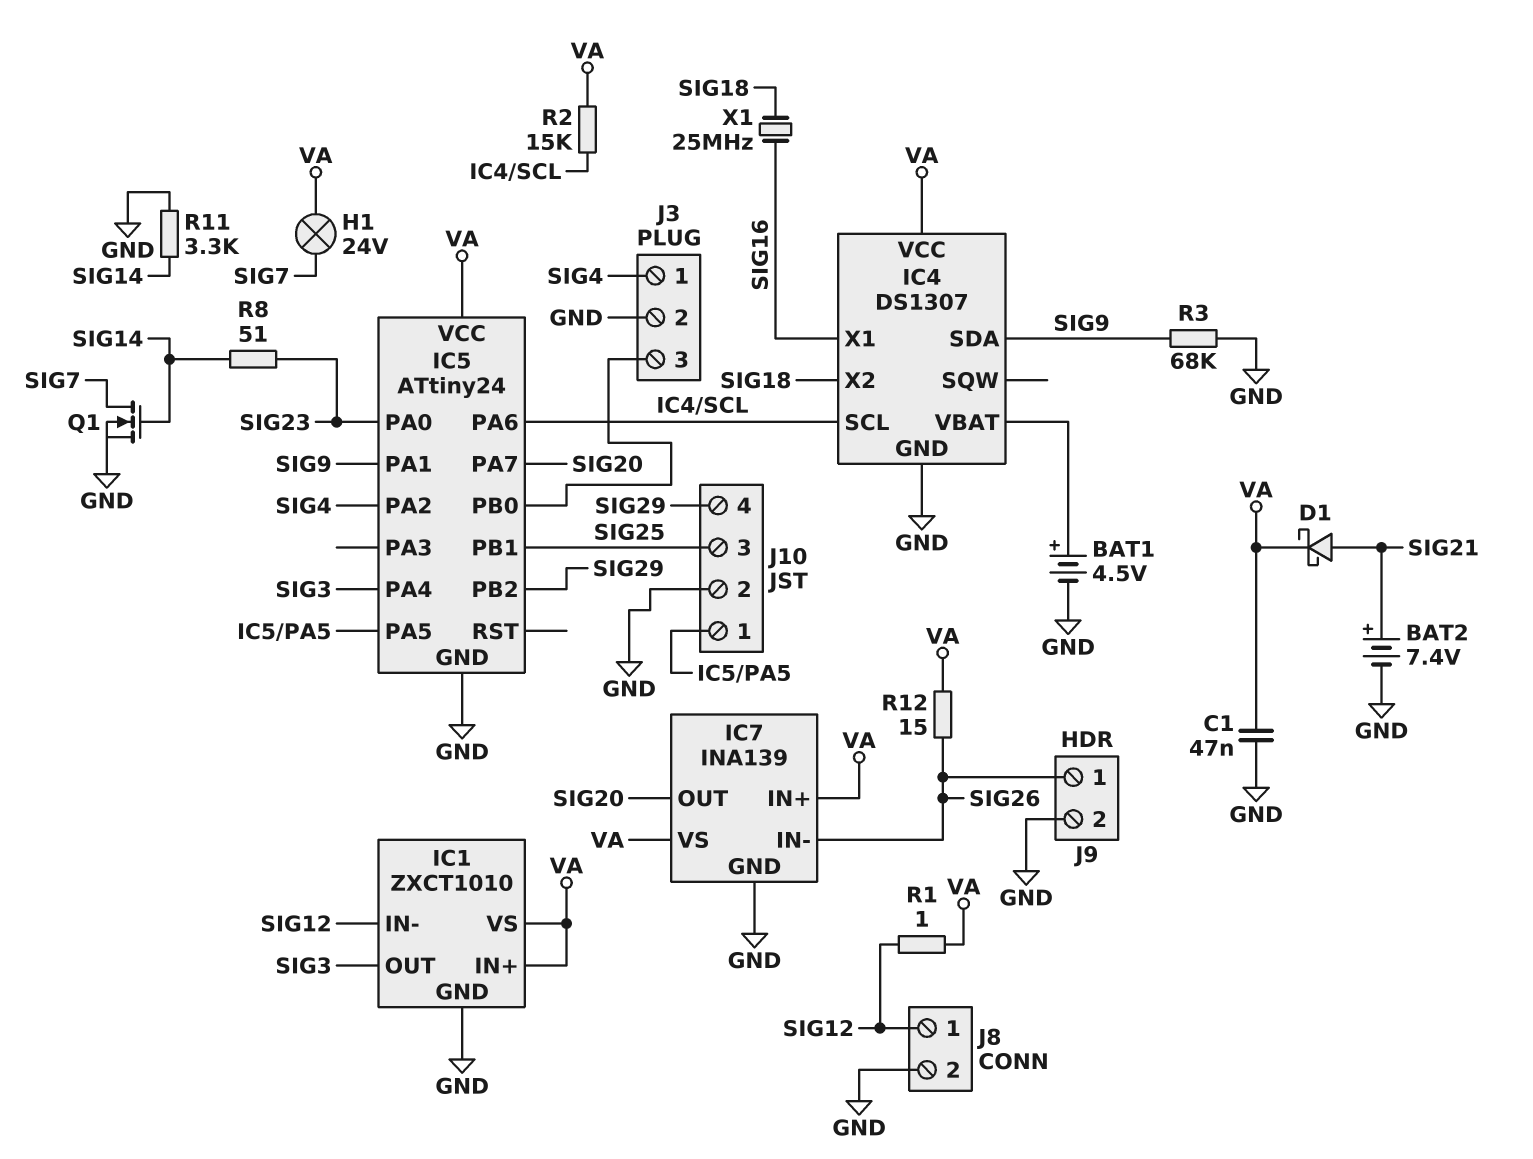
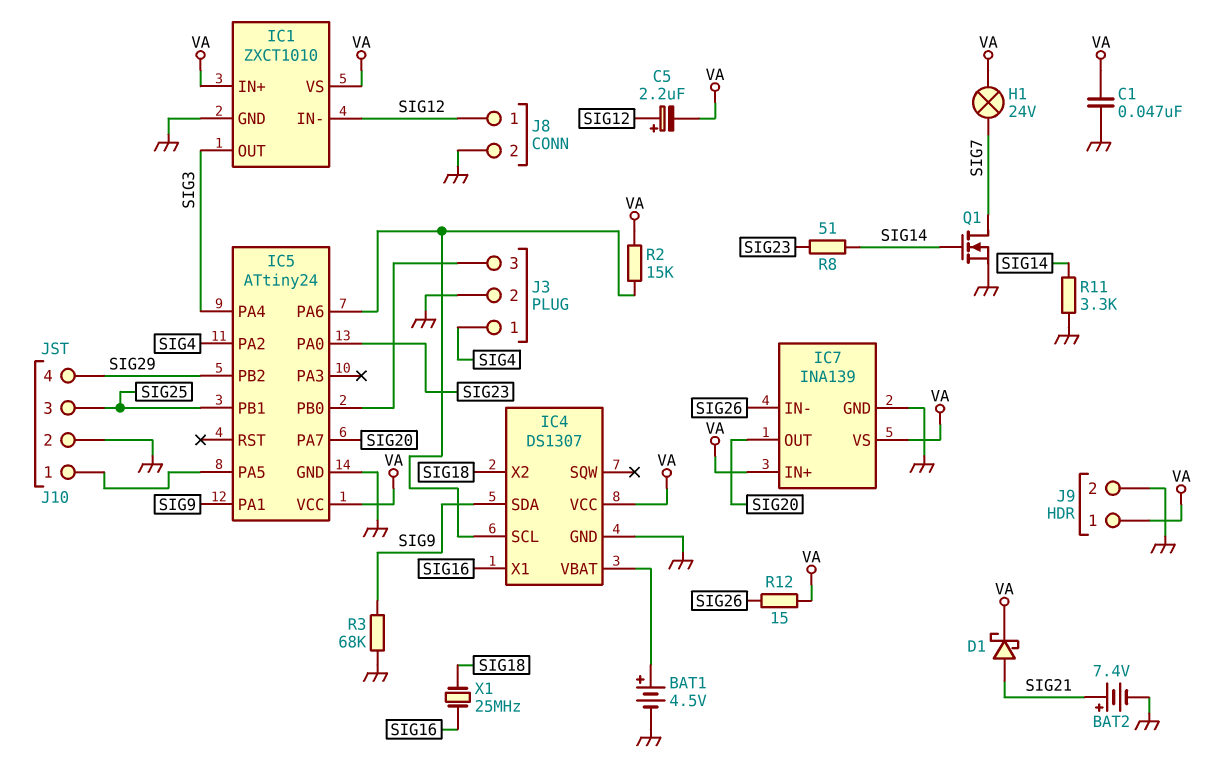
C5: none -> 2.2uF (plus SIG12, minus VA)
J9 pin 1: SIG26 -> VA
R1: 1 (SIG12, VA) -> none

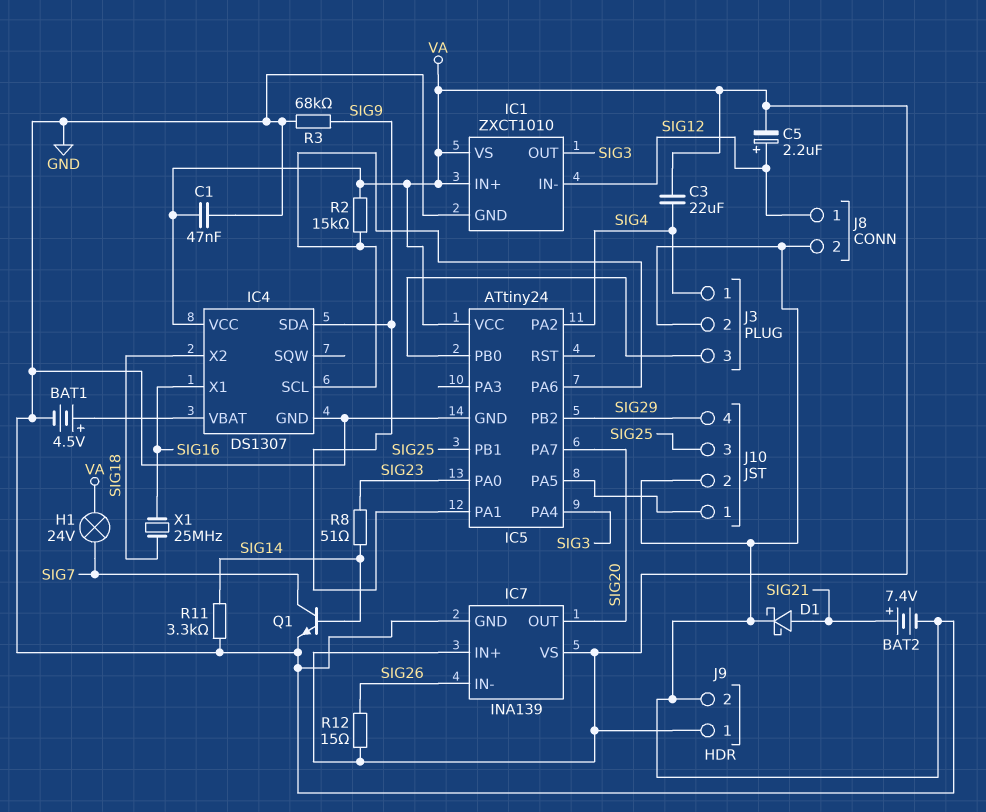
C3: none -> 22uF (SIG4, VA)
D1: schottky (A SIG21, K VA) -> schottky (A SIG21, K GND)
Q1: NMOS (G SIG14, D SIG7, S GND) -> NPN (B SIG14, C SIG7, E GND)

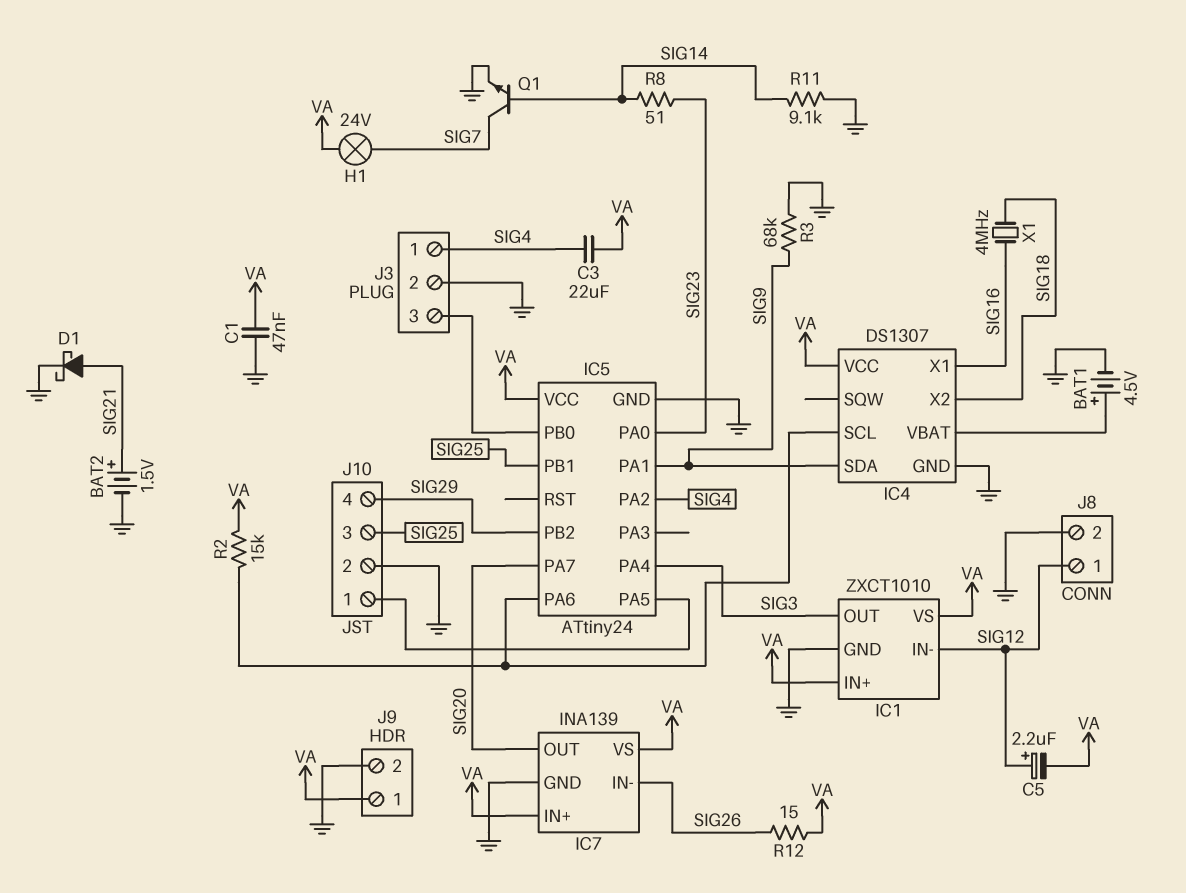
BAT2: 7.4V (plus SIG21, minus GND) -> 1.5V (plus SIG21, minus GND)
R11: 3.3k (GND, SIG14) -> 9.1k (GND, SIG14)
X1: 25MHz (SIG16, SIG18) -> 4MHz (SIG16, SIG18)

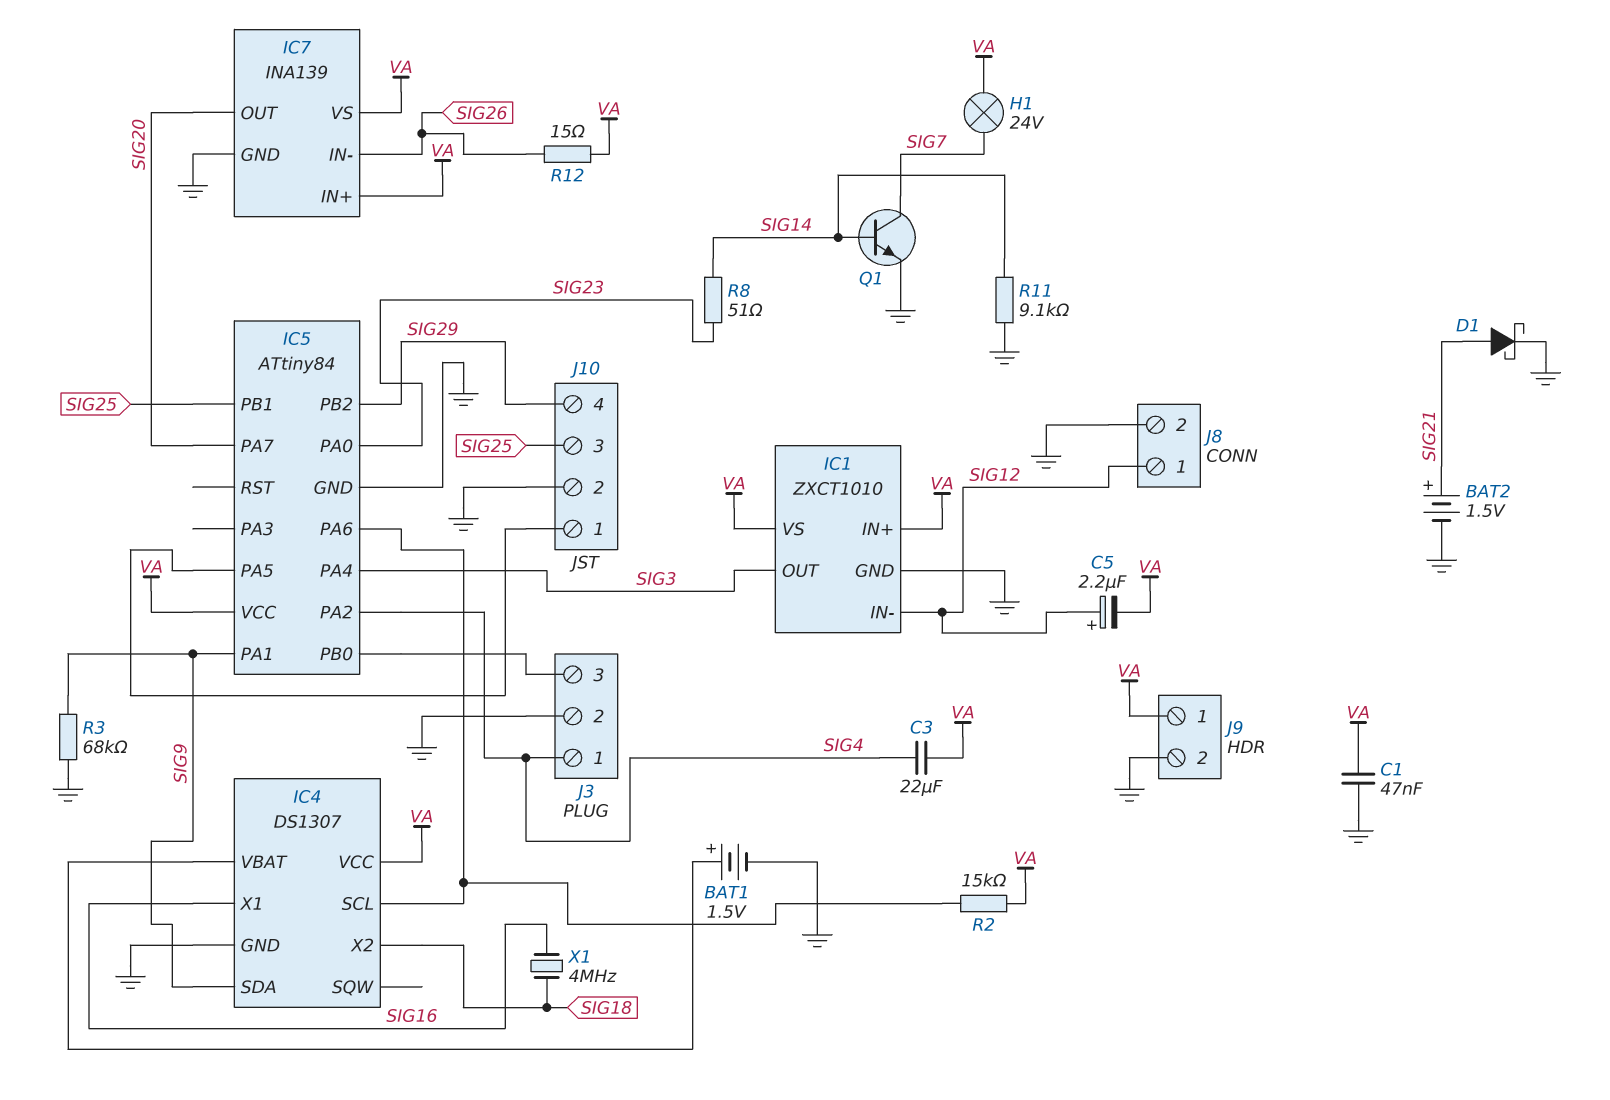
BAT1: 4.5V (plus IC4/VBAT, minus GND) -> 1.5V (plus IC4/VBAT, minus GND)
IC5: ATtiny24 -> ATtiny84

